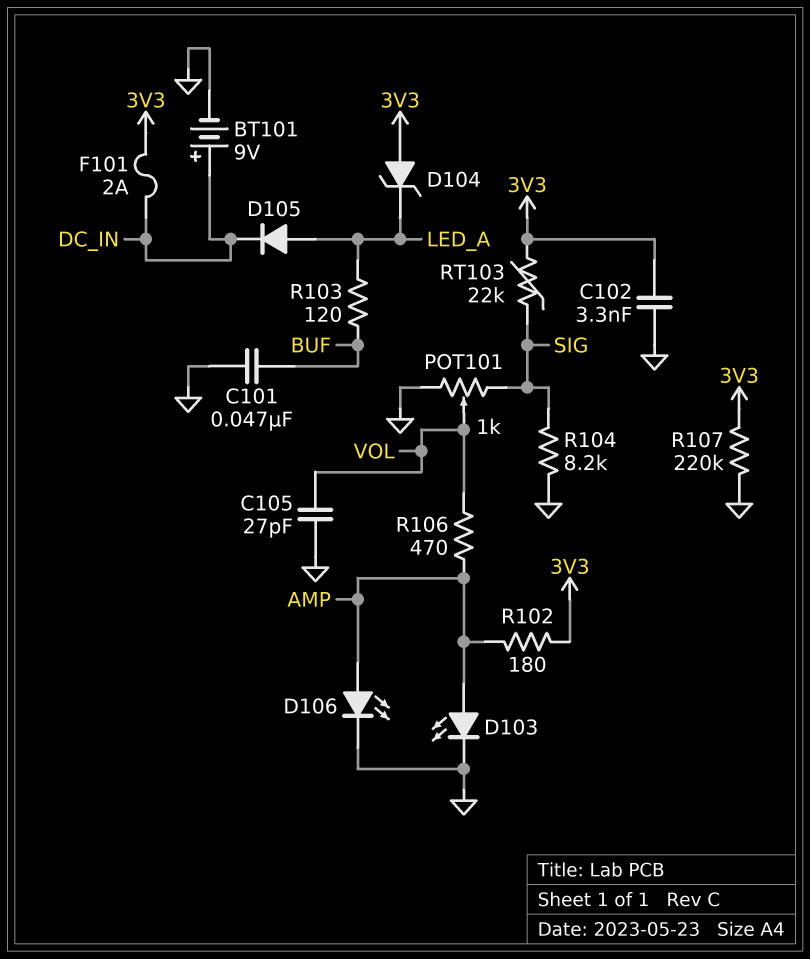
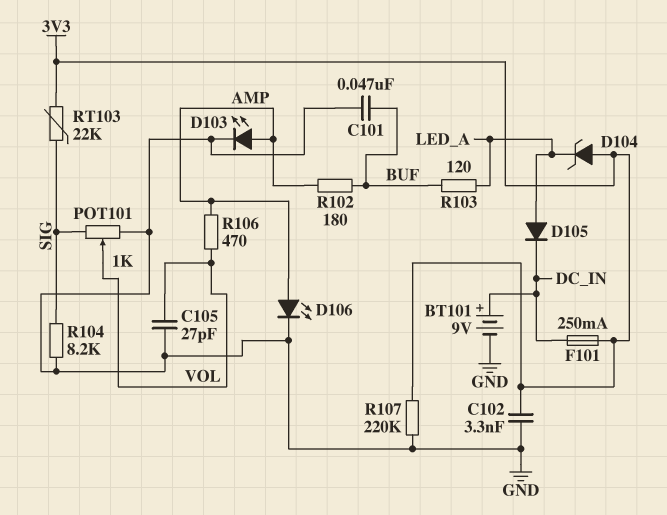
F101: 2A (3V3, DC_IN) -> 250mA (3V3, DC_IN)
R102: 180 (3V3, AMP) -> 180 (AMP, BUF)

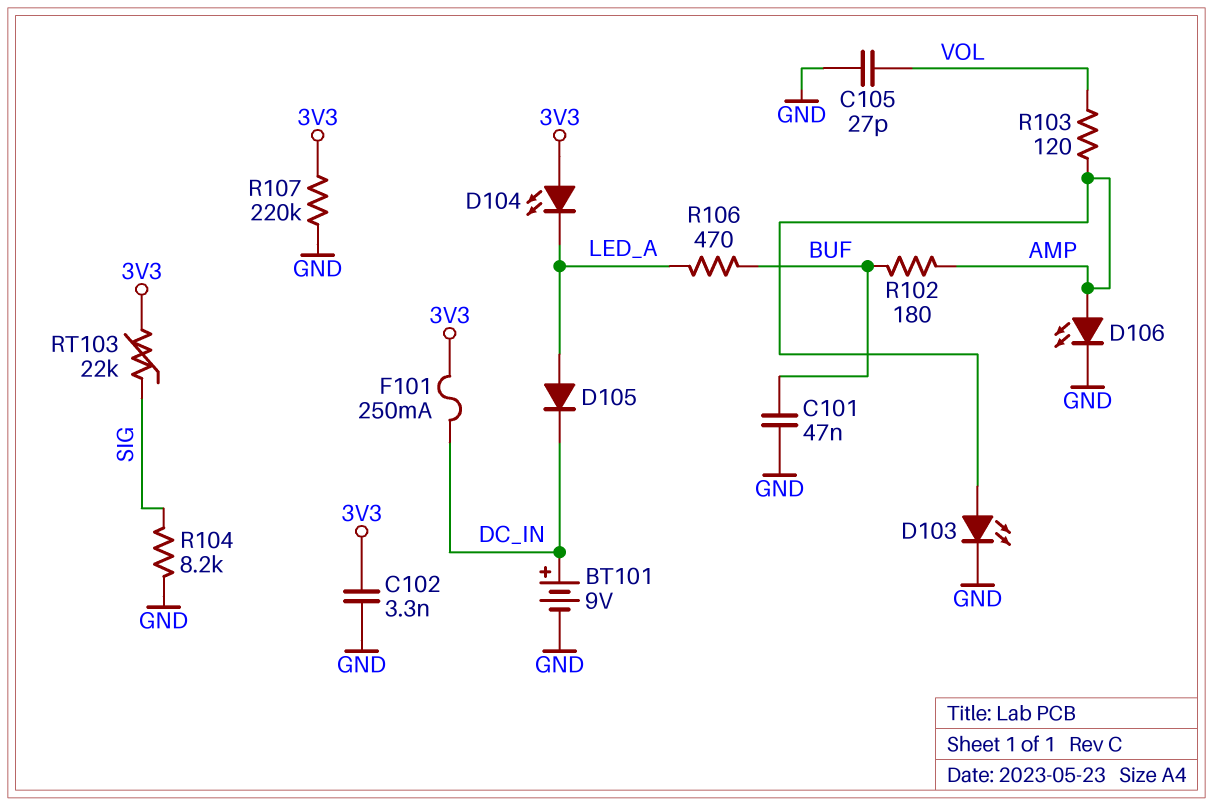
D104: zener (A 3V3, K LED_A) -> LED (A 3V3, K LED_A)
POT101: 1k (GND, SIG, wiper VOL) -> none
R103: 120 (BUF, LED_A) -> 120 (AMP, VOL)
R106: 470 (AMP, VOL) -> 470 (BUF, LED_A)

